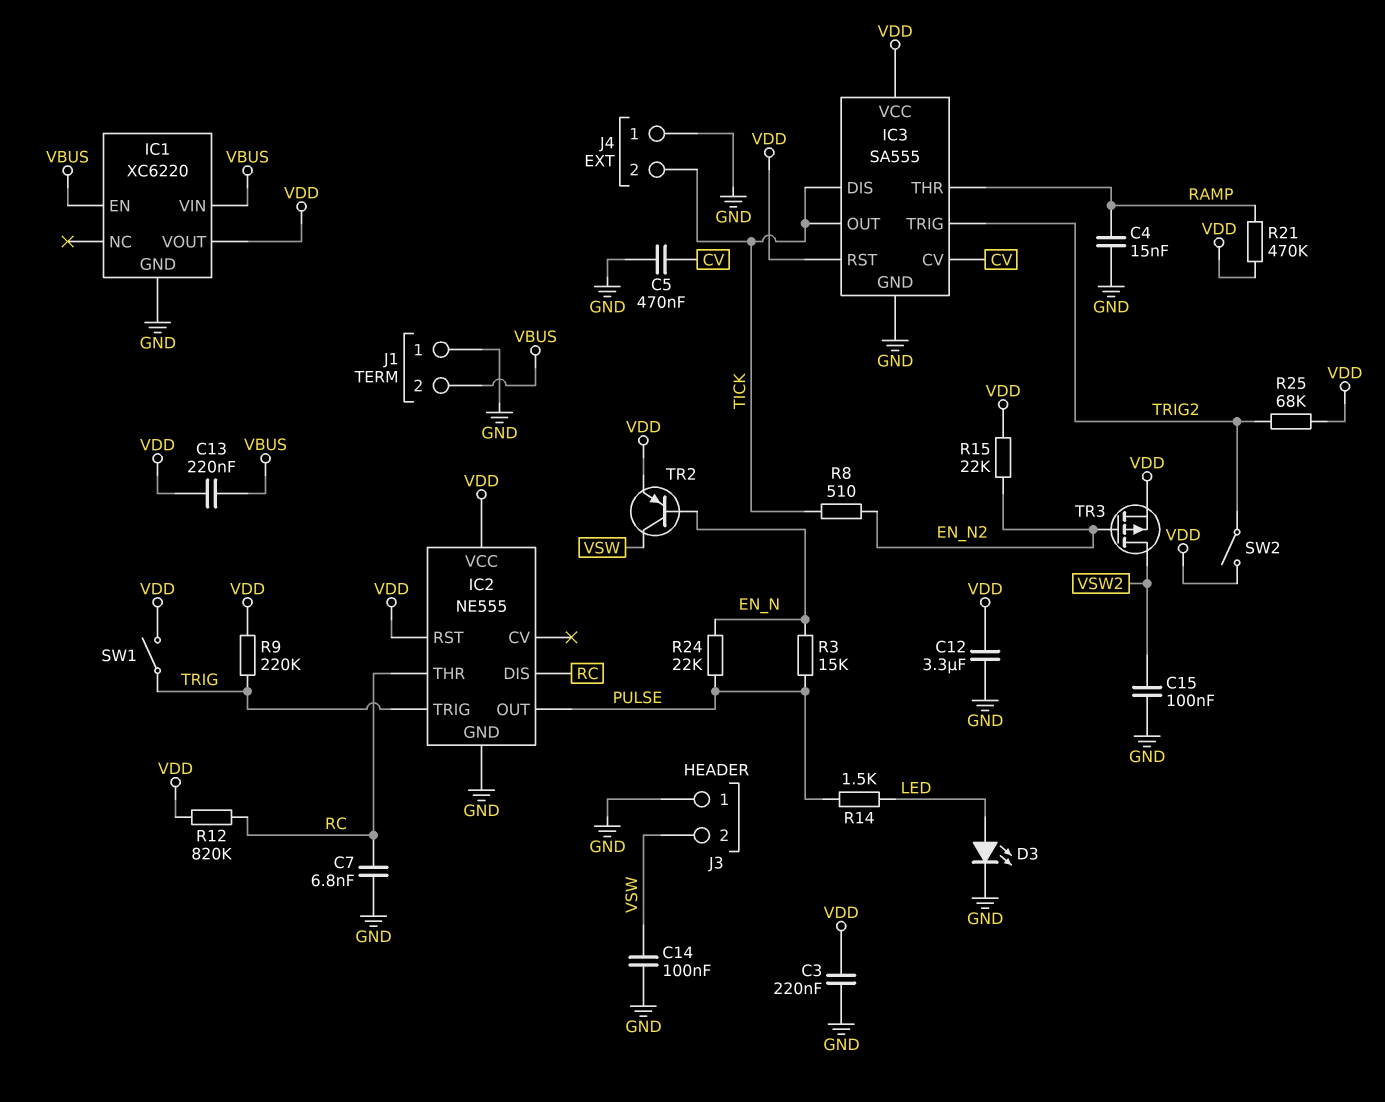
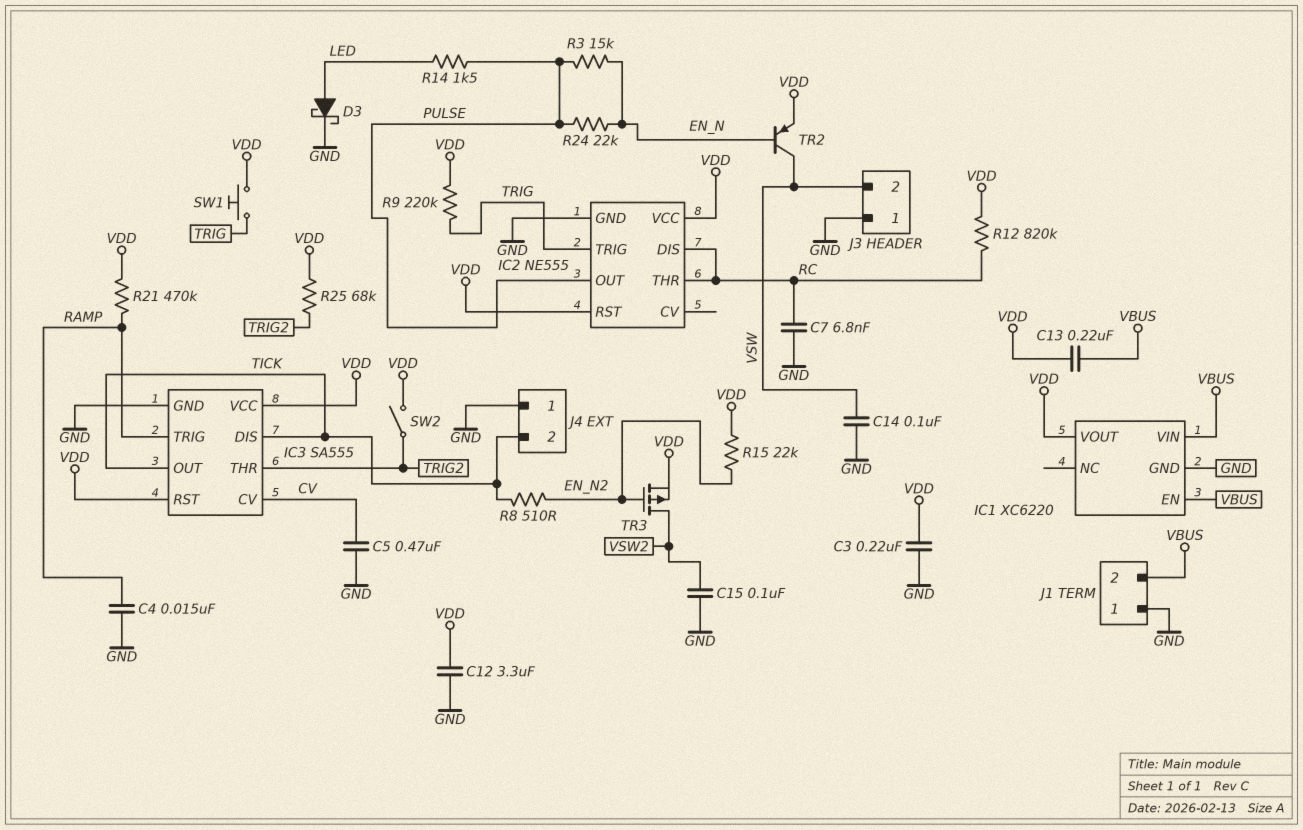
D3: LED (A LED, K GND) -> schottky (A LED, K GND)
IC3 pin THR: RAMP -> TRIG2
IC3 pin TRIG: TRIG2 -> RAMP
SW1: switch (TRIG, VDD) -> button (TRIG, VDD)

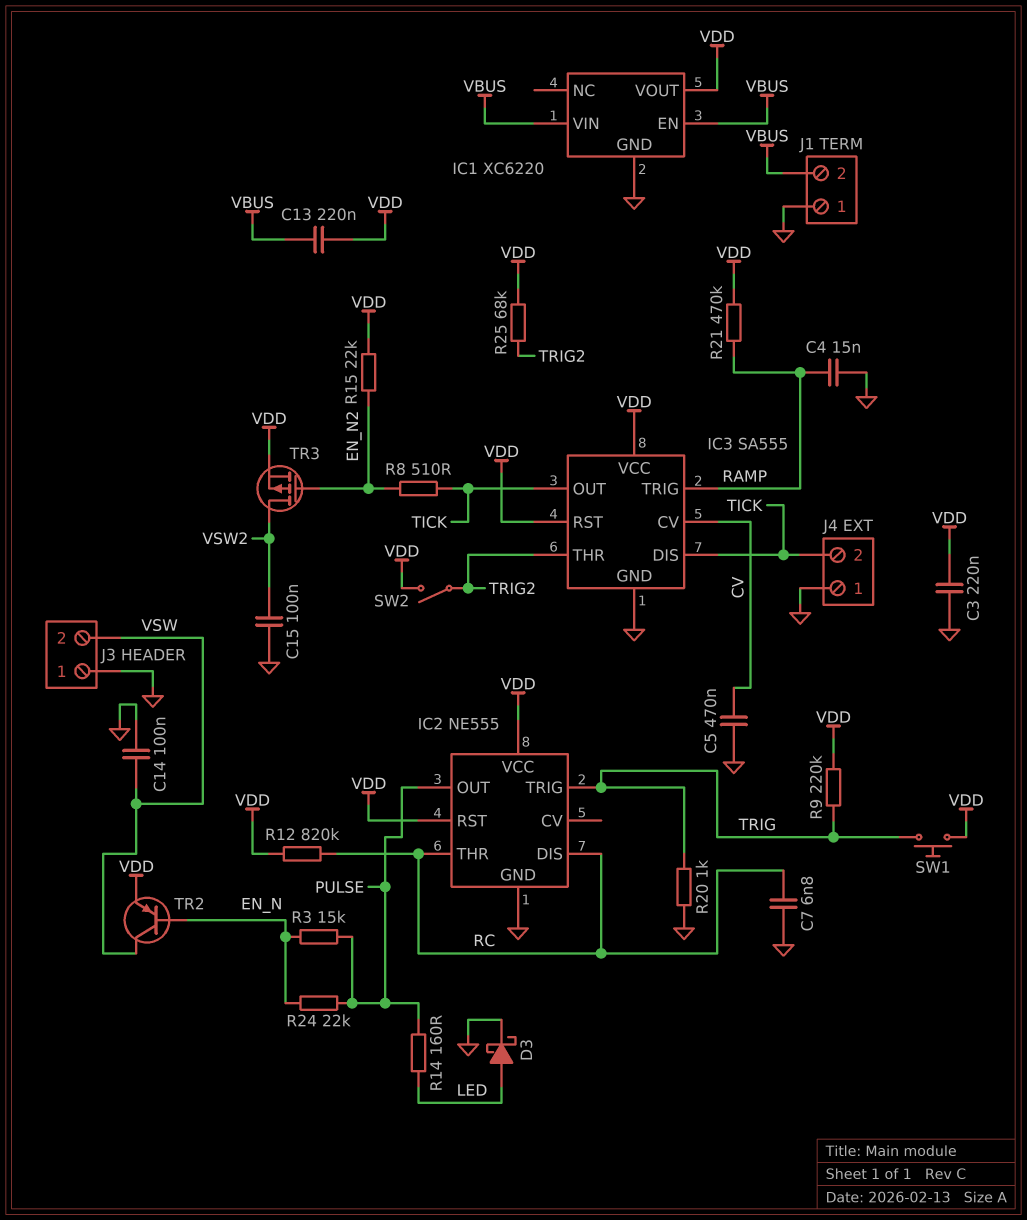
C12: 3.3uF (GND, VDD) -> none
R14: 1.5k (LED, PULSE) -> 160 (LED, PULSE)
R20: none -> 1k (GND, TRIG)

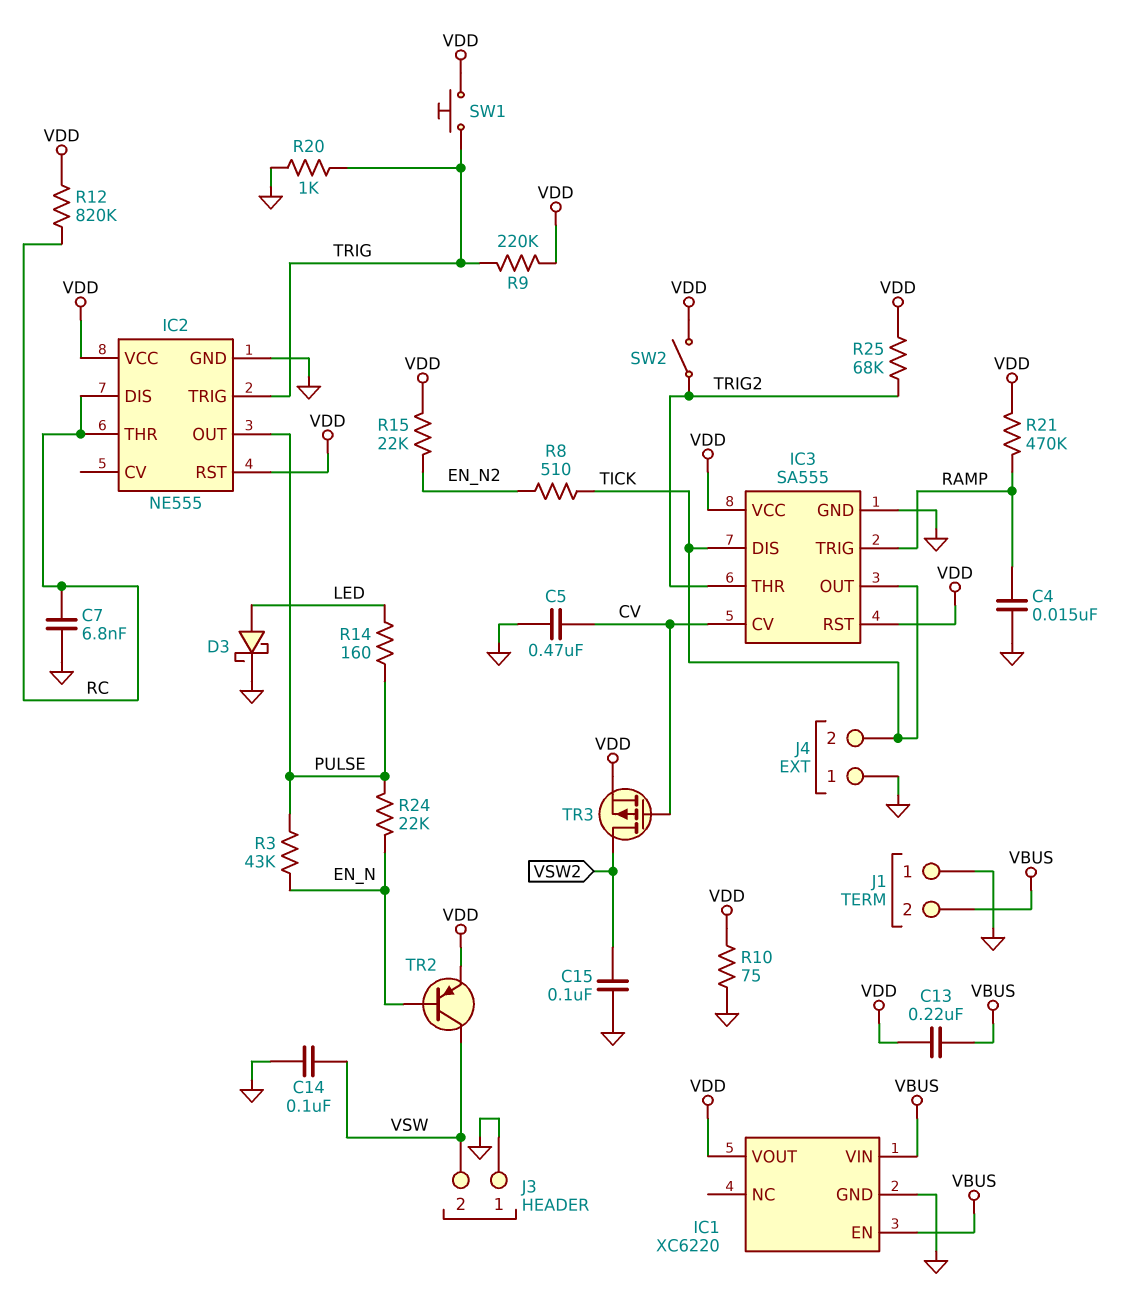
C3: 220nF (GND, VDD) -> none
R3: 15k (EN_N, PULSE) -> 43k (EN_N, PULSE)
R10: none -> 75 (GND, VDD)
TR3: PMOS (G EN_N2, D VSW2, S VDD) -> PMOS (G CV, D VSW2, S VDD)

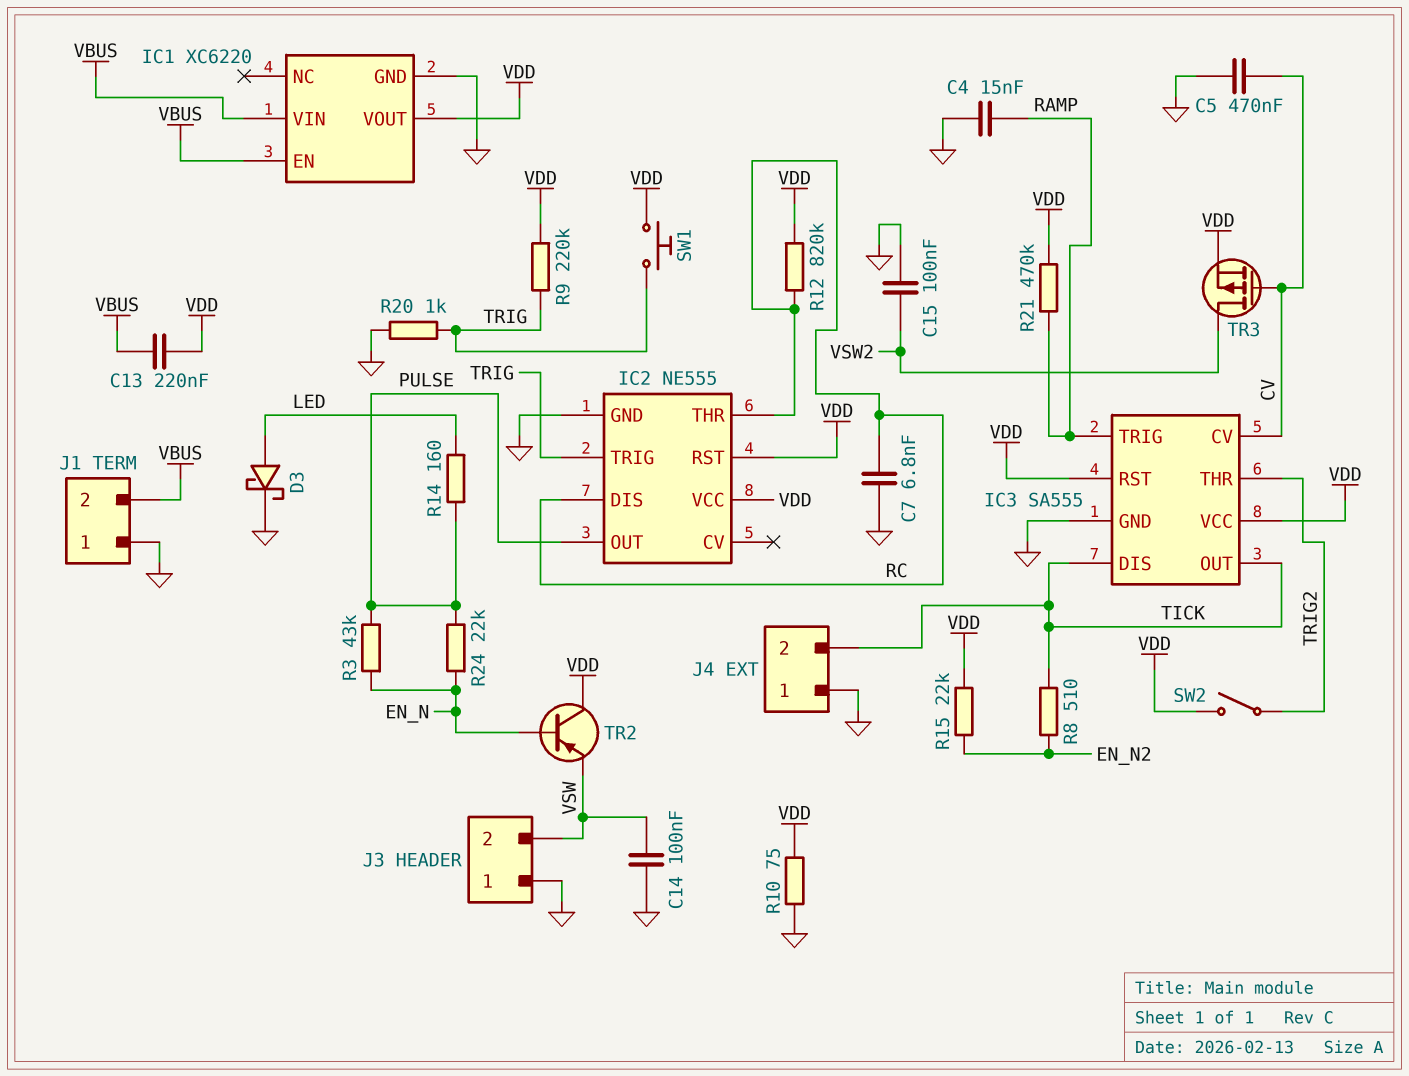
R25: 68k (TRIG2, VDD) -> none
TR2: PNP (B EN_N, C VSW, E VDD) -> PNP (B EN_N, C VDD, E VSW)

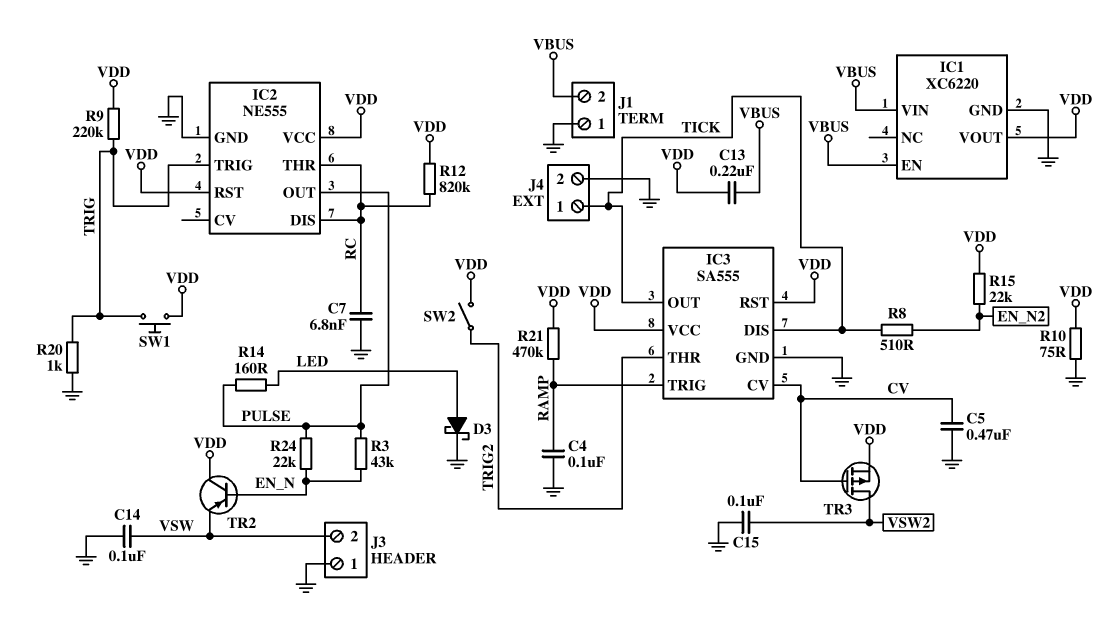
C4: 15nF (GND, RAMP) -> 100nF (GND, RAMP)
J4 pin 1: GND -> TICK
J4 pin 2: TICK -> GND

